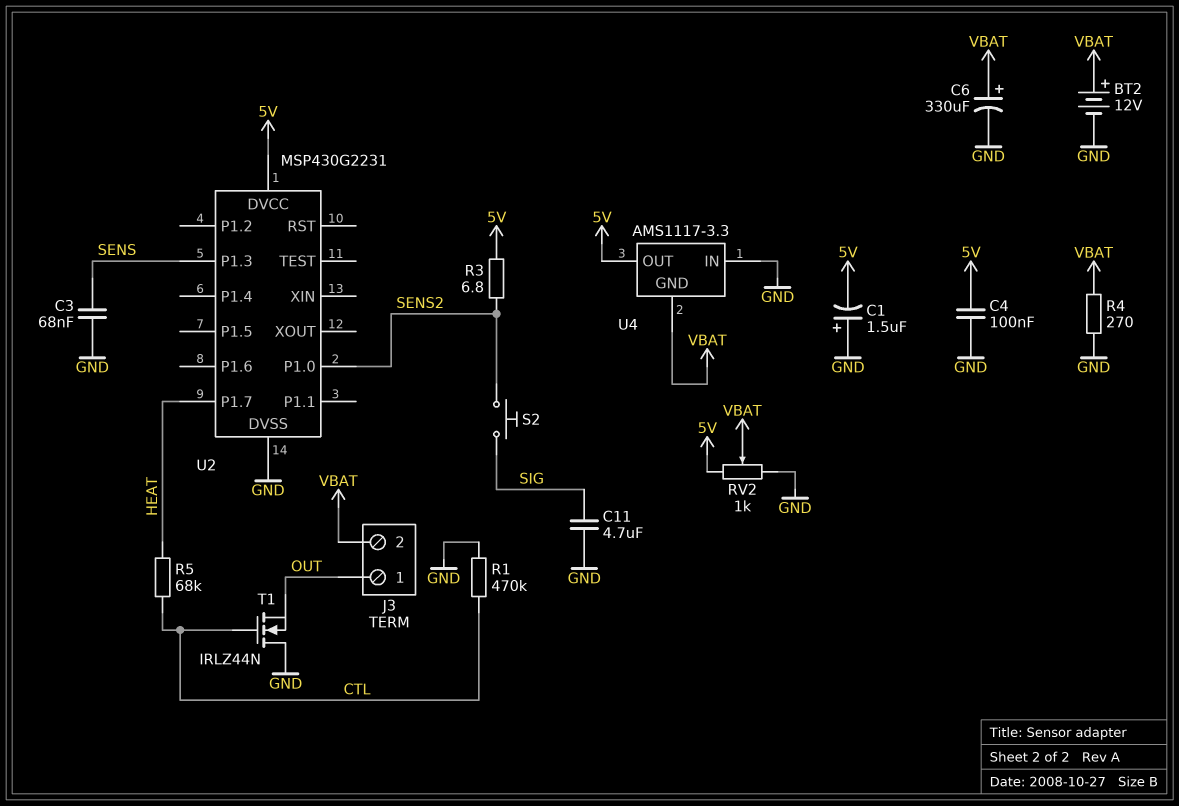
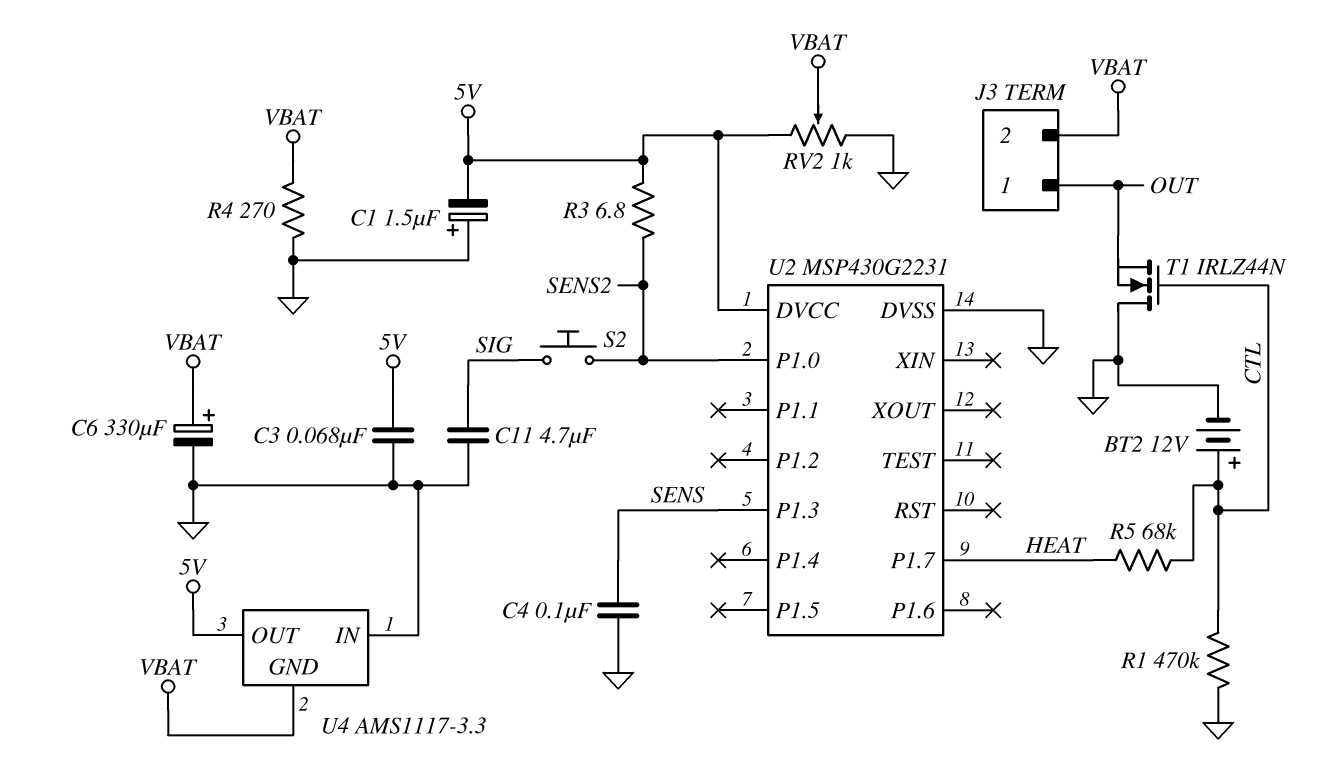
BT2: 12V (plus VBAT, minus GND) -> 12V (plus CTL, minus GND)
C3: 68nF (GND, SENS) -> 68nF (5V, GND)
C4: 100nF (5V, GND) -> 100nF (GND, SENS)

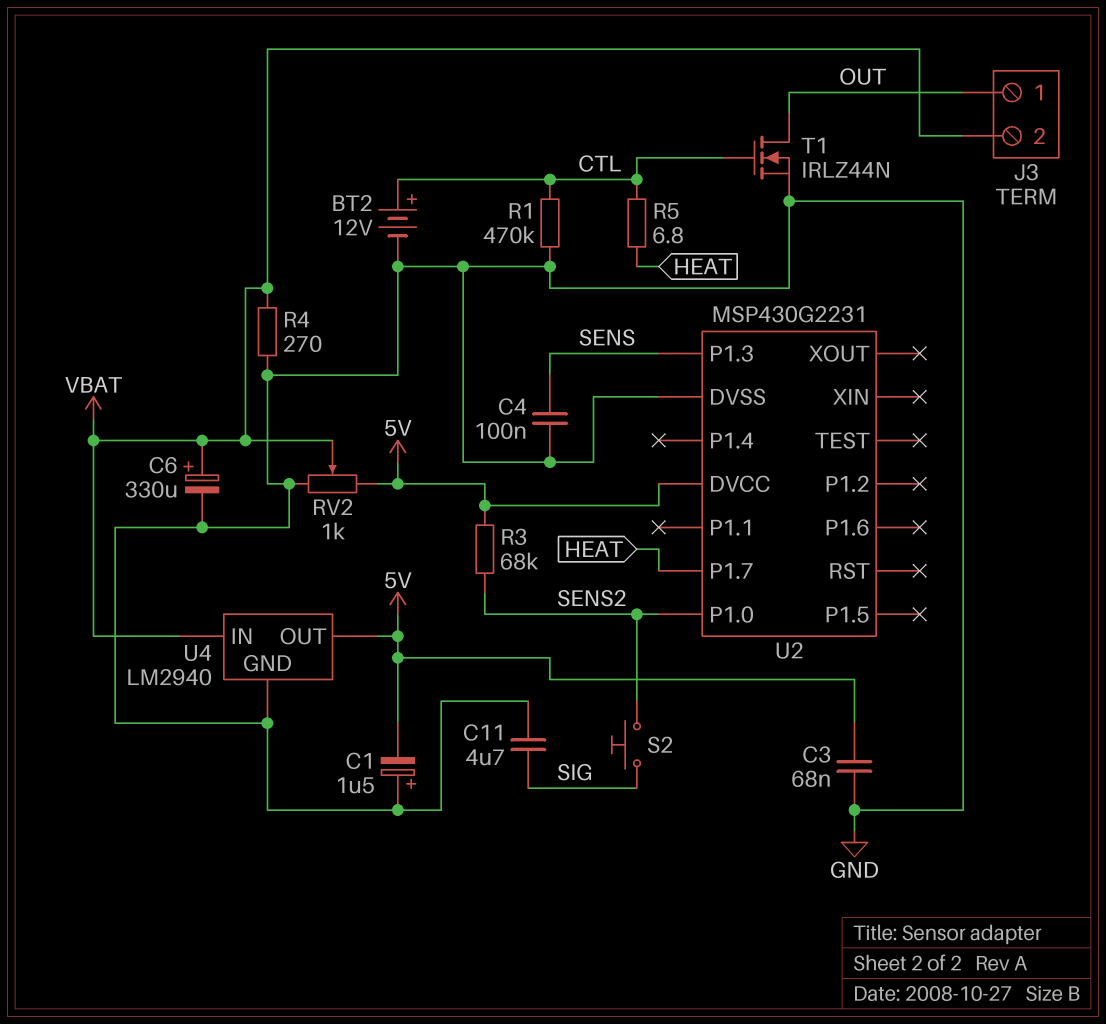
R3: 6.8 (5V, SENS2) -> 68k (5V, SENS2)
R5: 68k (CTL, HEAT) -> 6.8 (CTL, HEAT)
T1: NMOS IRLZ44N (G CTL, D GND, S OUT) -> NMOS IRLZ44N (G CTL, D OUT, S GND)
U4: AMS1117-3.3 -> LM2940
U4 pin GND: VBAT -> GND
U4 pin IN: GND -> VBAT

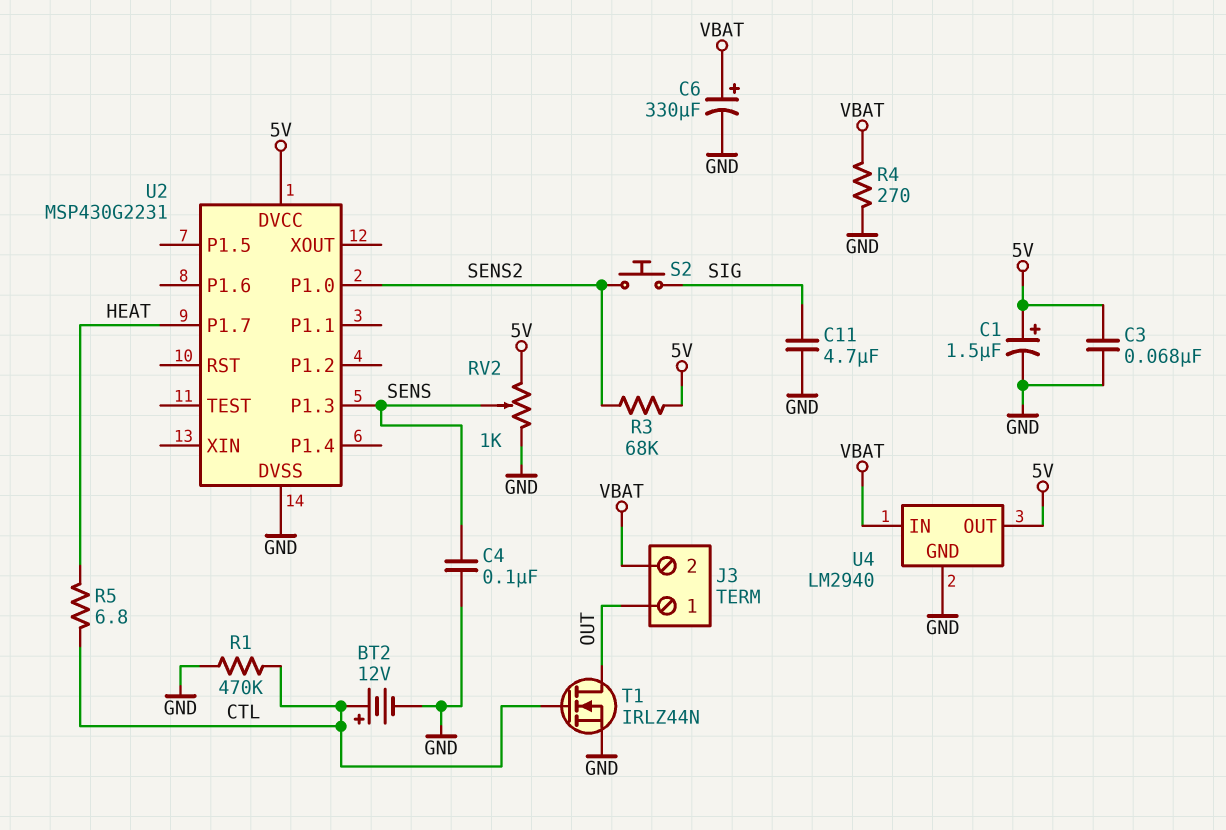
C1: 1.5uF (plus GND, minus 5V) -> 1.5uF (plus 5V, minus GND)
RV2: 1k (5V, GND, wiper VBAT) -> 1k (5V, GND, wiper SENS)

